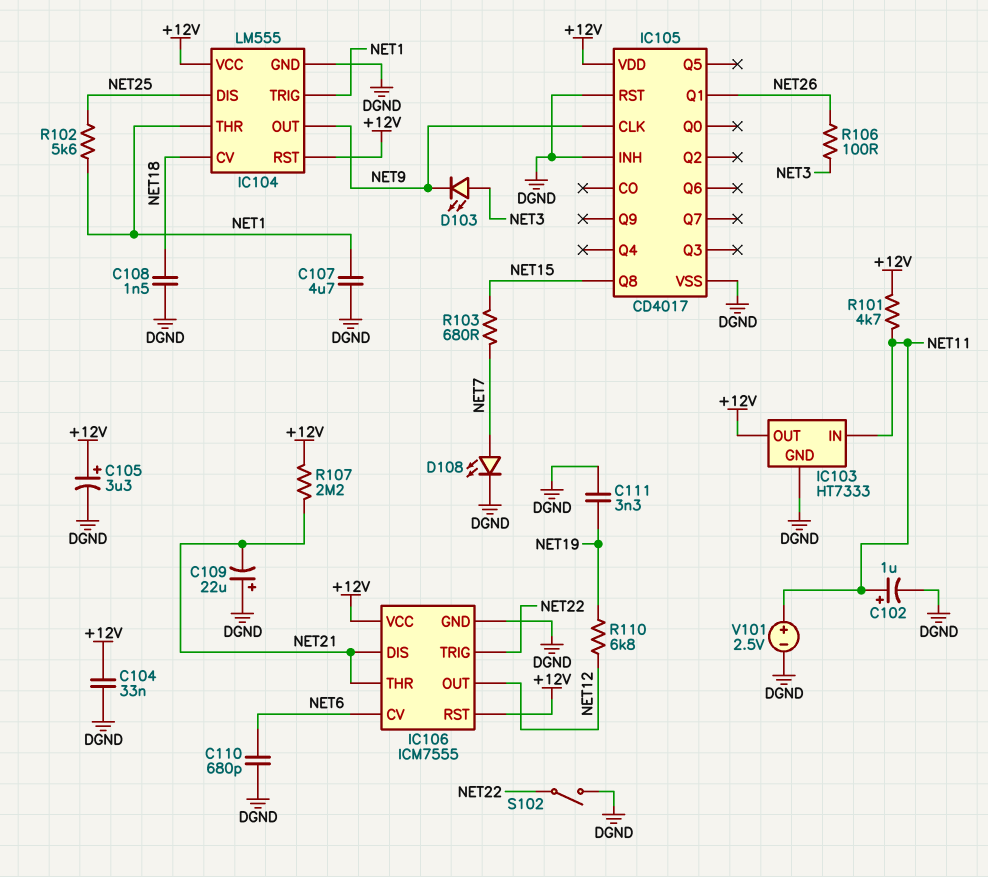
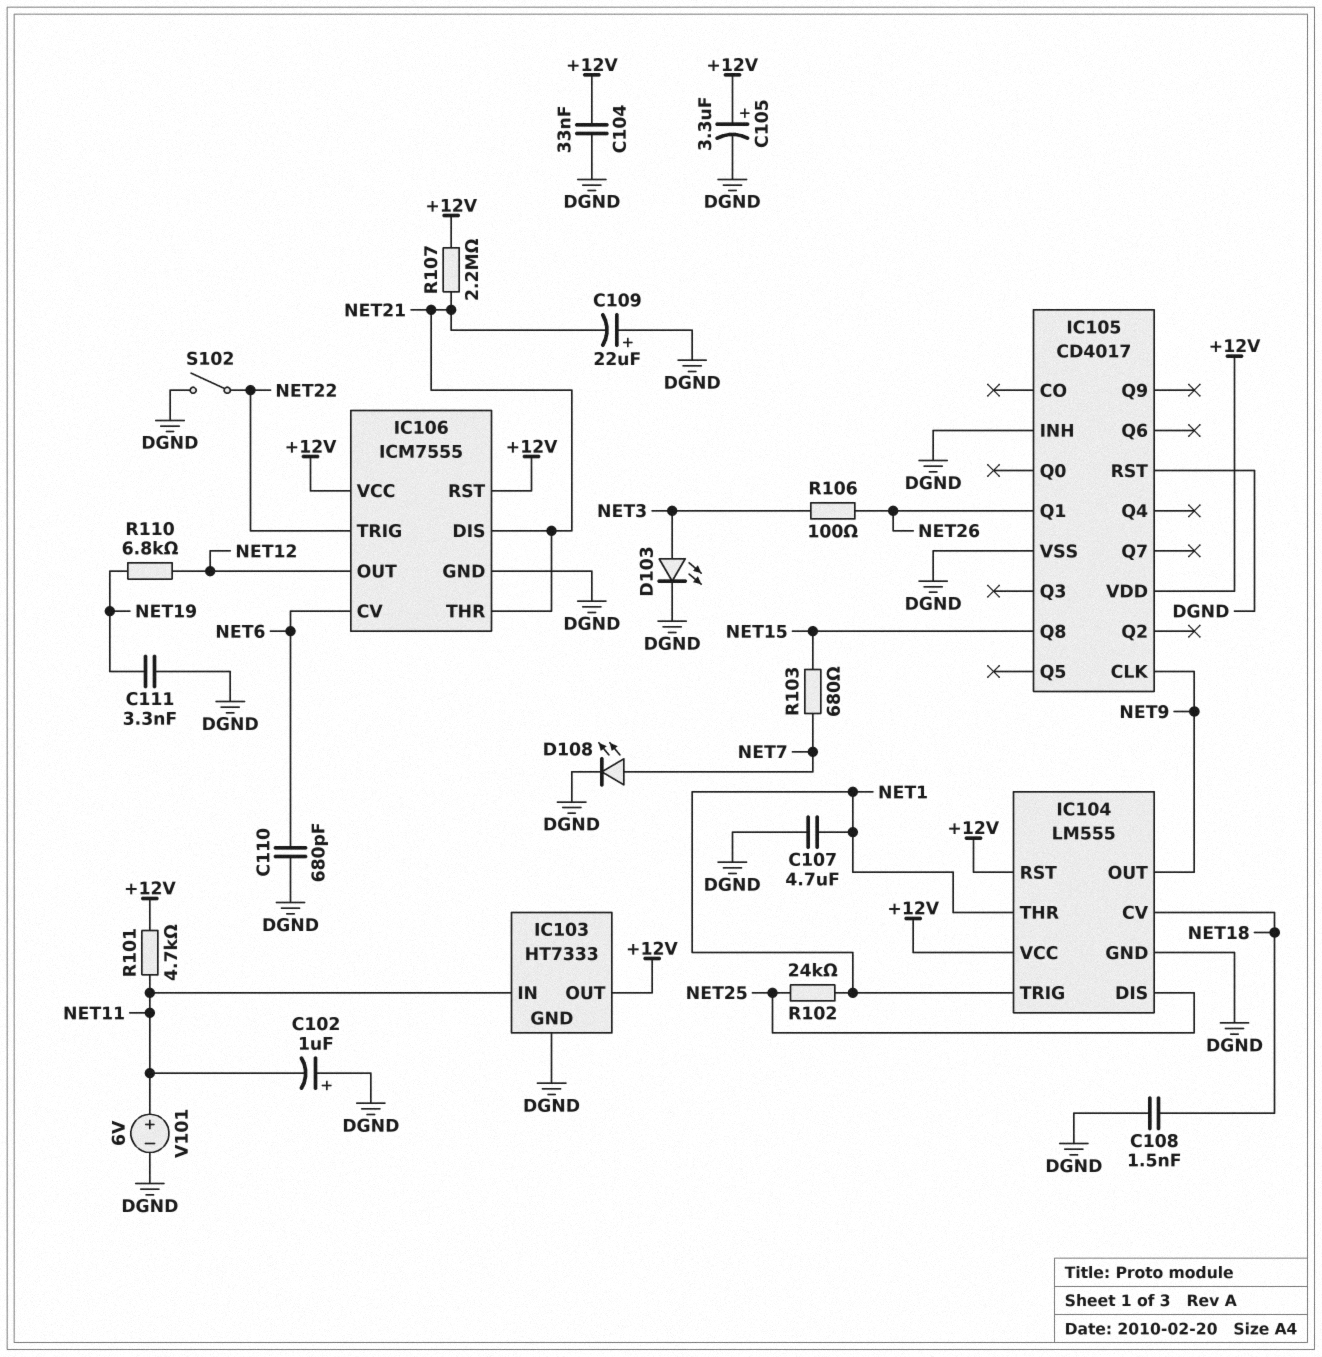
C102: 1uF (plus NET11, minus DGND) -> 1uF (plus DGND, minus NET11)
D103: LED (A NET3, K NET9) -> LED (A NET3, K DGND)
R102: 5.6k (NET1, NET25) -> 24k (NET1, NET25)
V101: 2.5V (plus NET11, minus DGND) -> 6V (plus NET11, minus DGND)

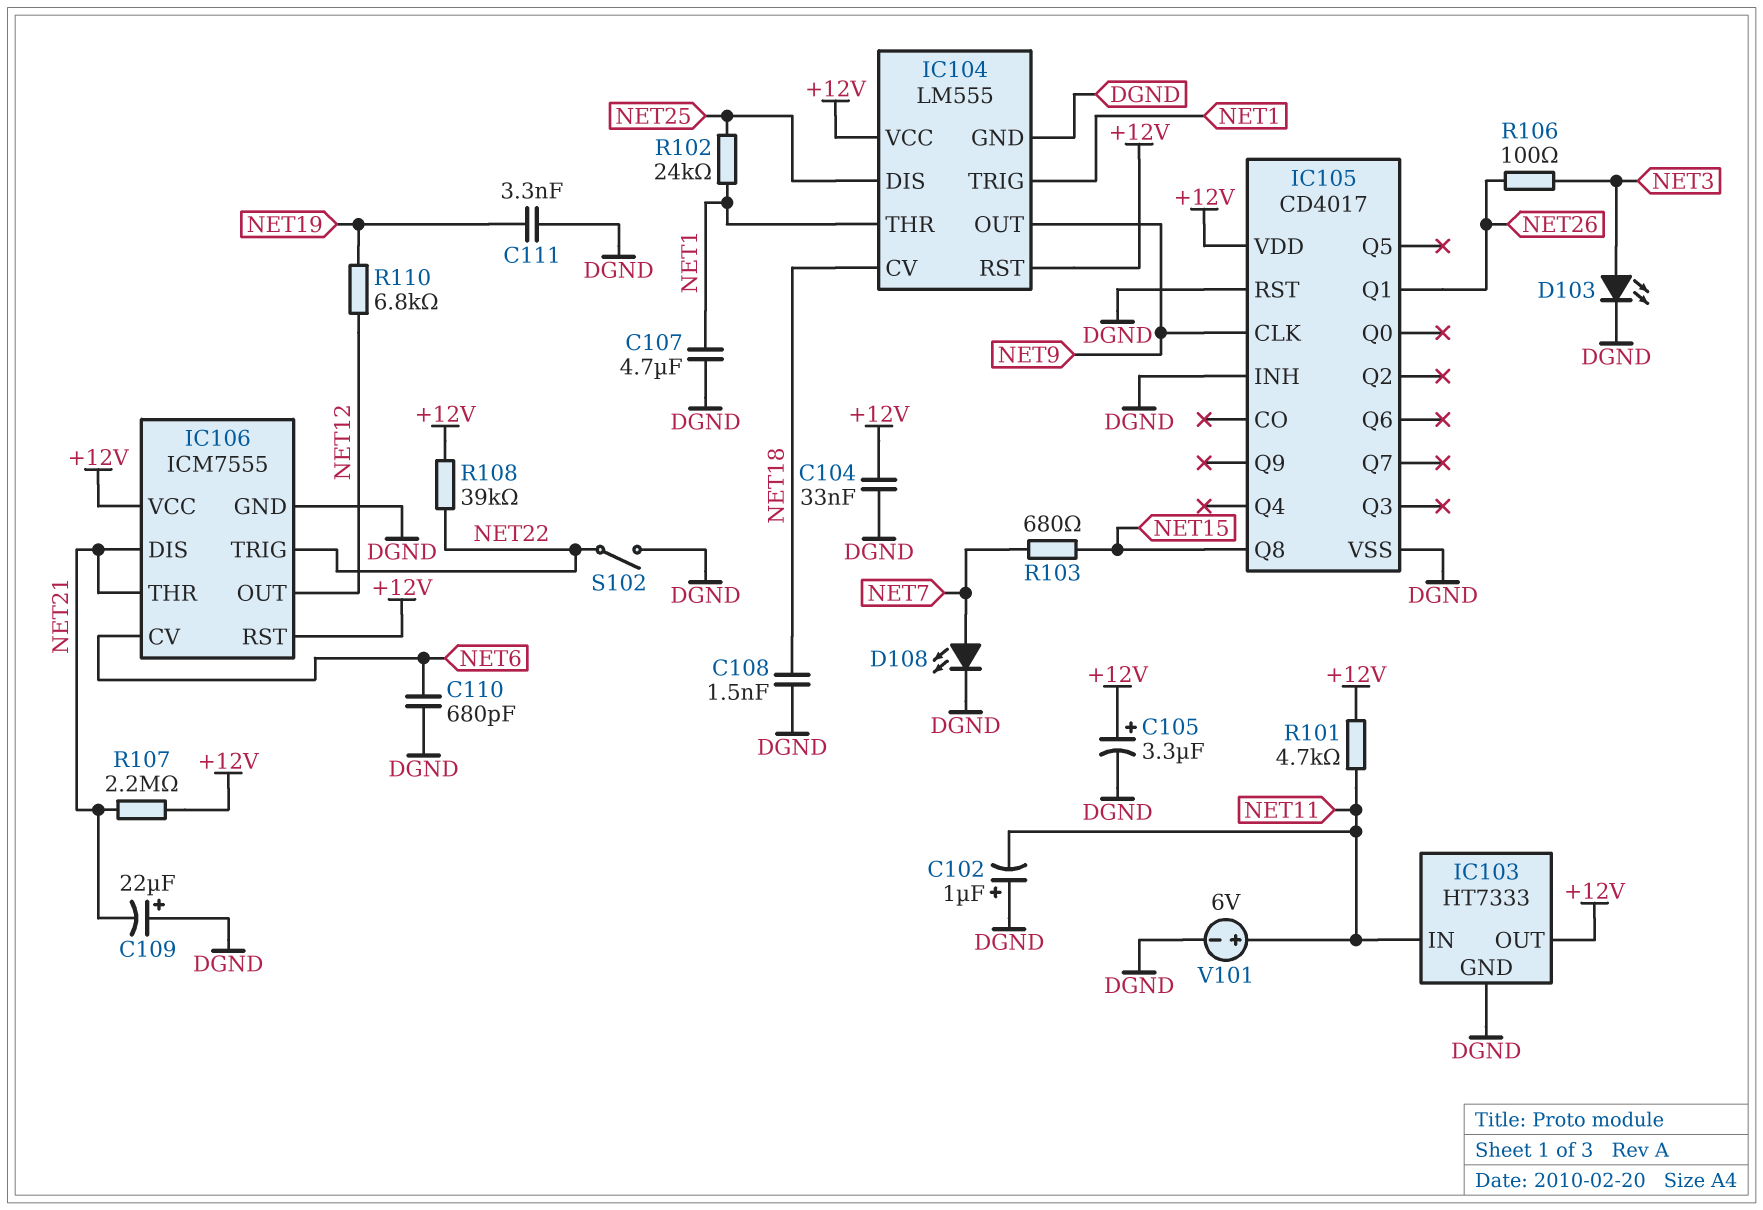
R108: none -> 39k (+12V, NET22)

